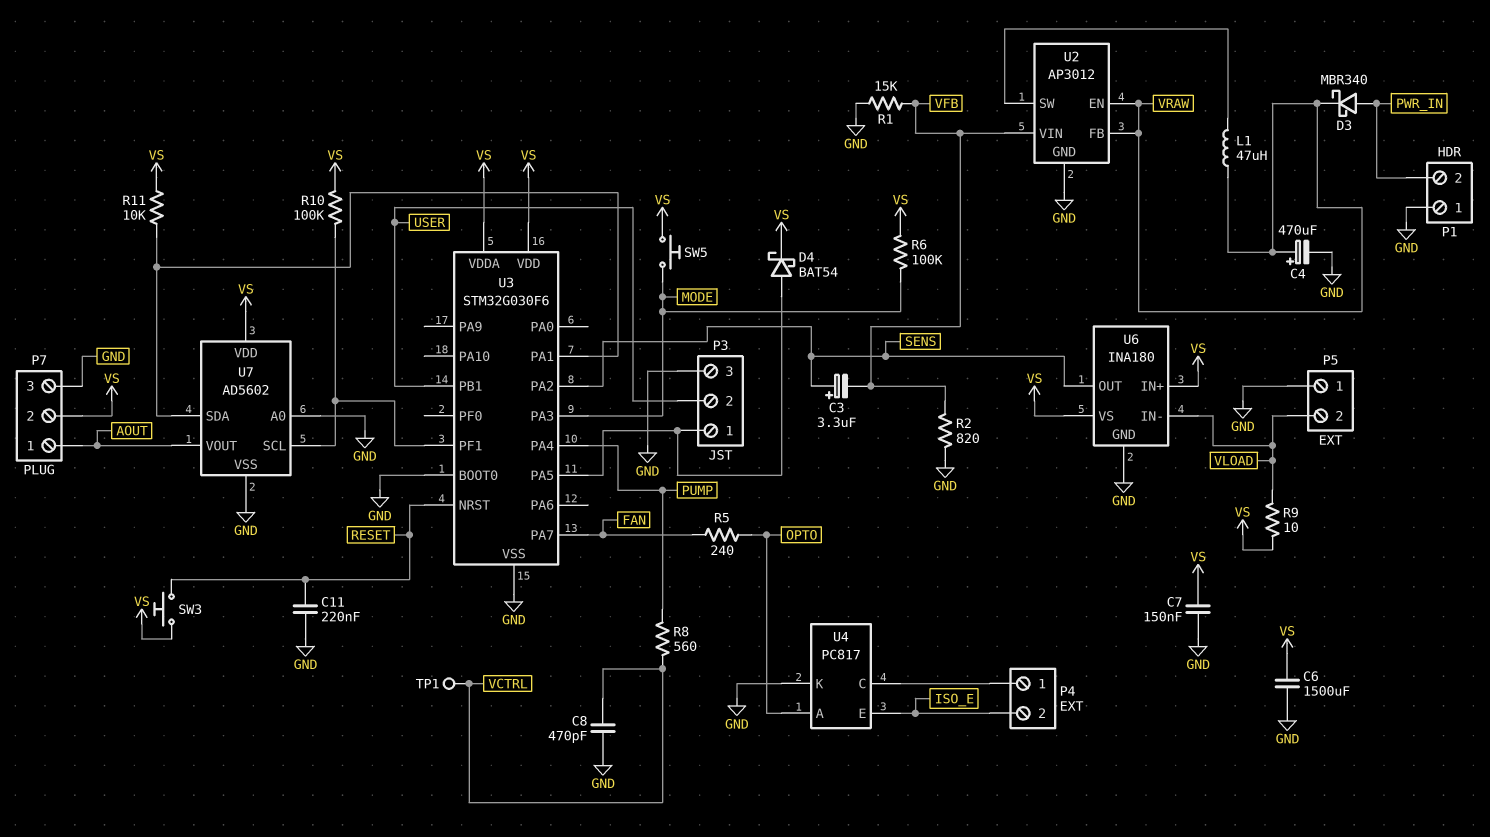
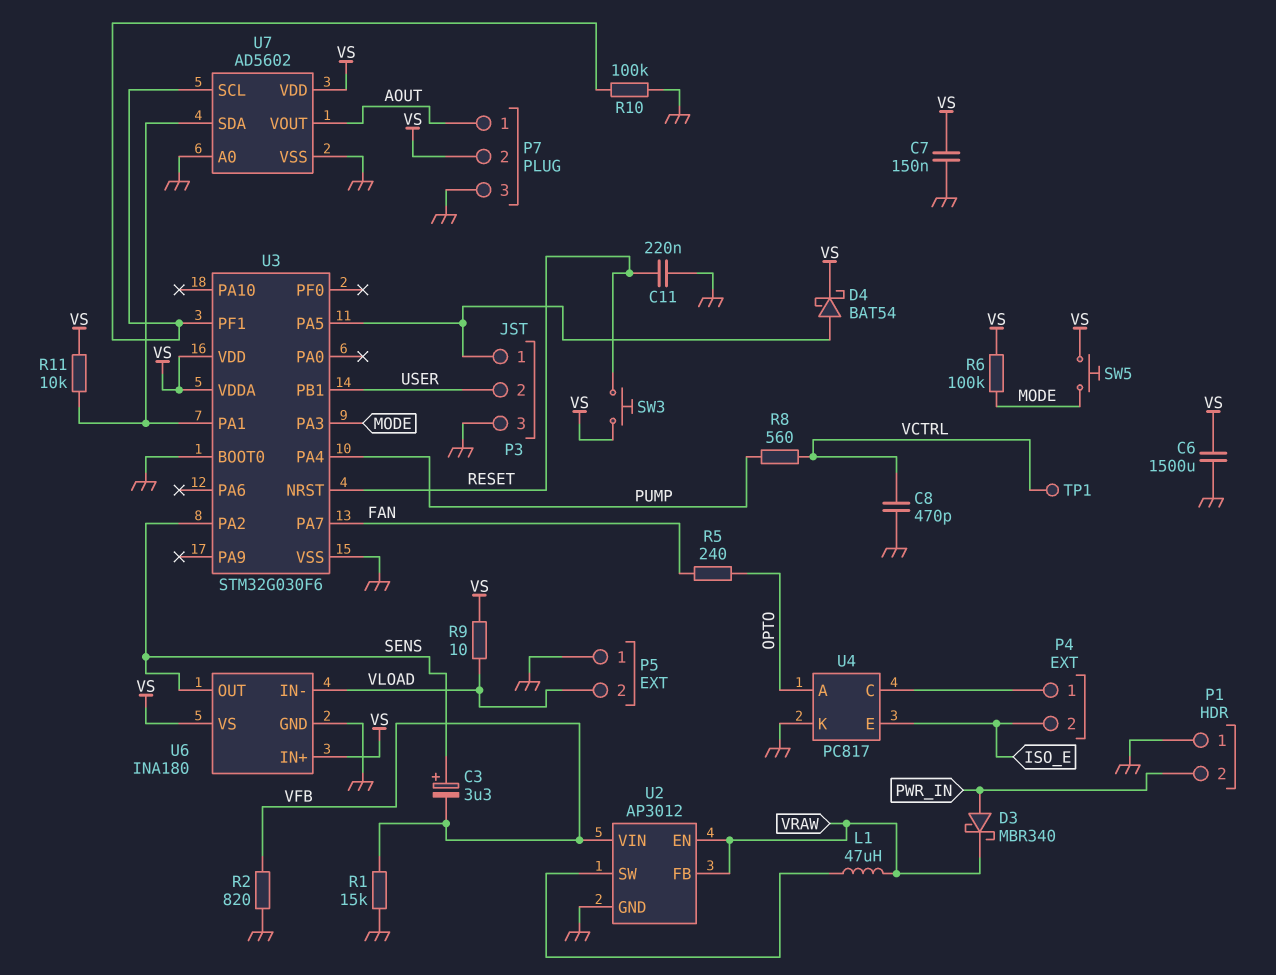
C4: 470uF (plus VRAW, minus GND) -> none
R10: 100k (U3/PF1, VS) -> 100k (GND, U3/PF1)

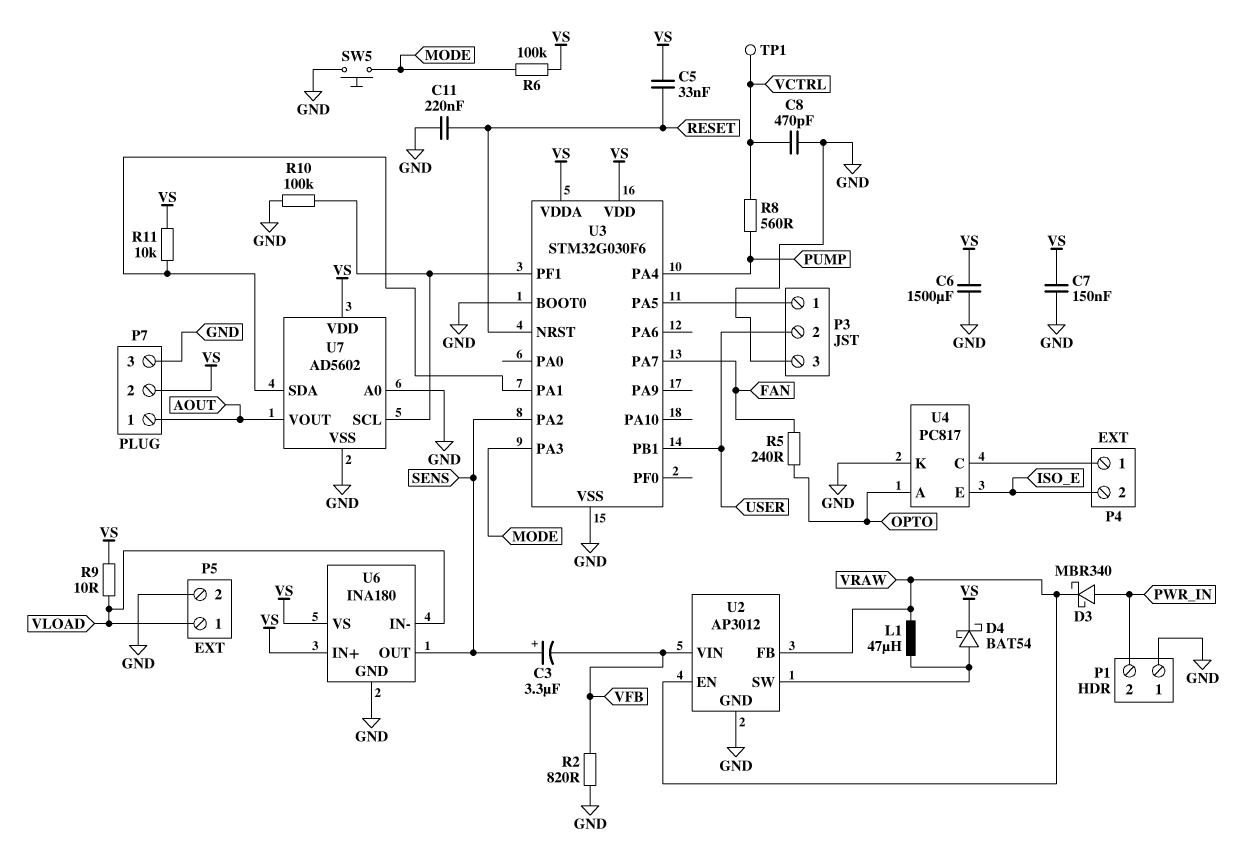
C5: none -> 33nF (RESET, VS)
D4: schottky BAT54 (A P3/1, K VS) -> schottky BAT54 (A U2/SW, K VS)
P5 pin 1: GND -> VLOAD
P5 pin 2: VLOAD -> GND
R1: 15k (GND, VFB) -> none
SW3: button (RESET, VS) -> none
SW5: button (MODE, VS) -> button (GND, MODE)

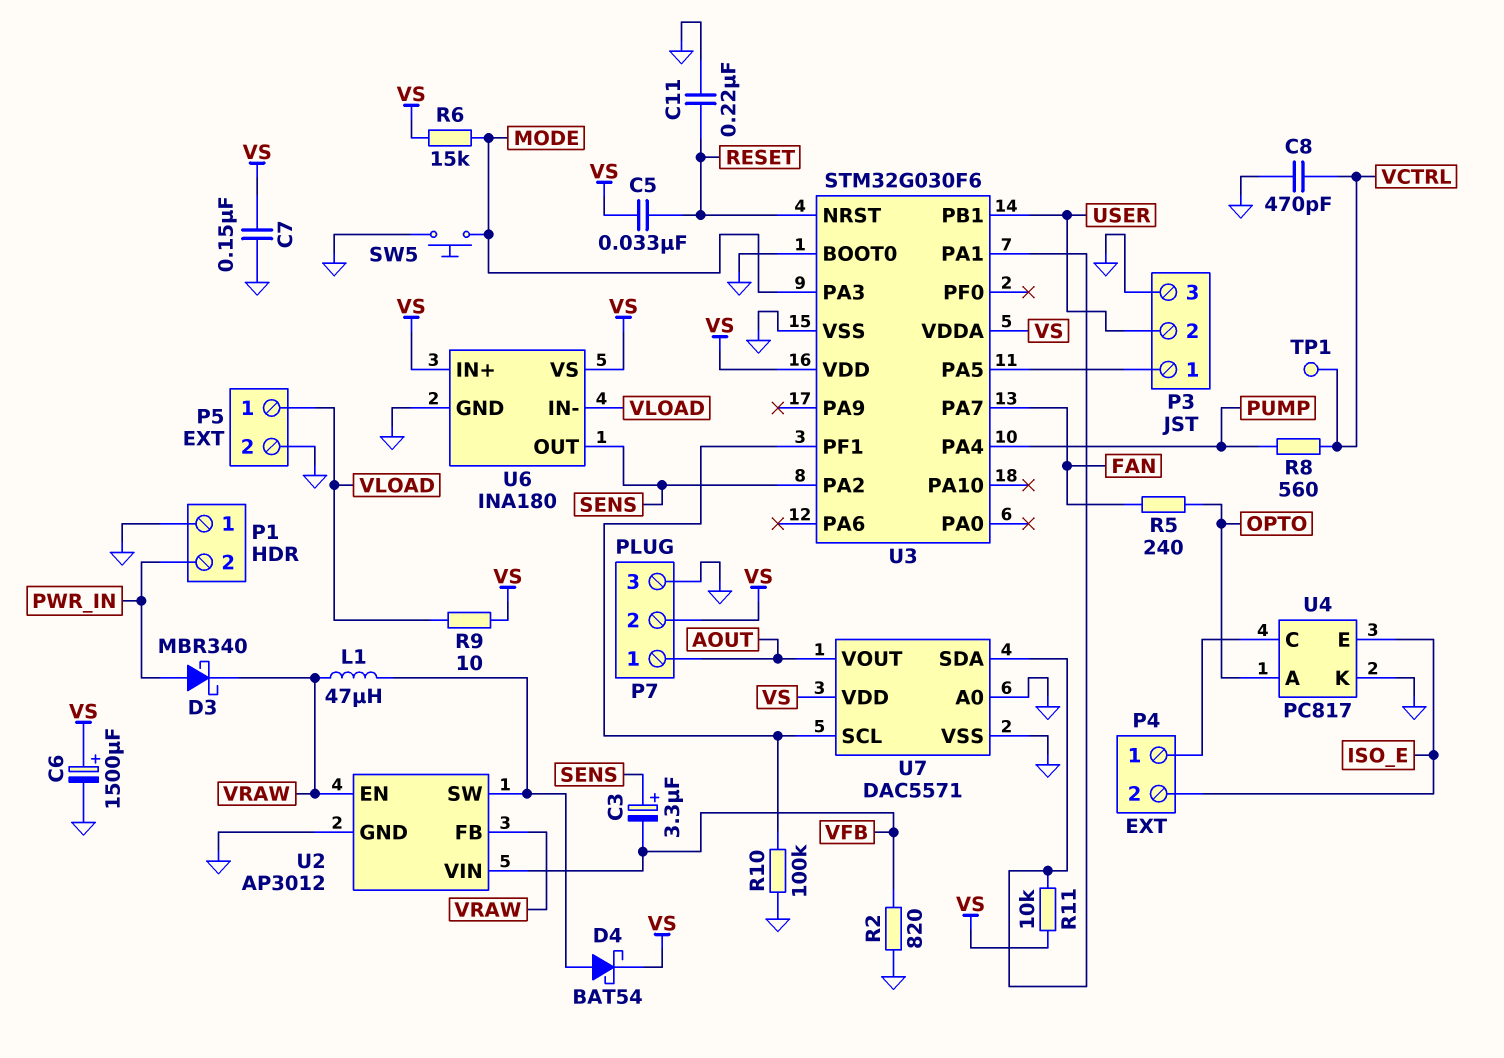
C6: 1500uF (GND, VS) -> 1500uF (plus VS, minus GND)
R6: 100k (MODE, VS) -> 15k (MODE, VS)
U7: AD5602 -> DAC5571

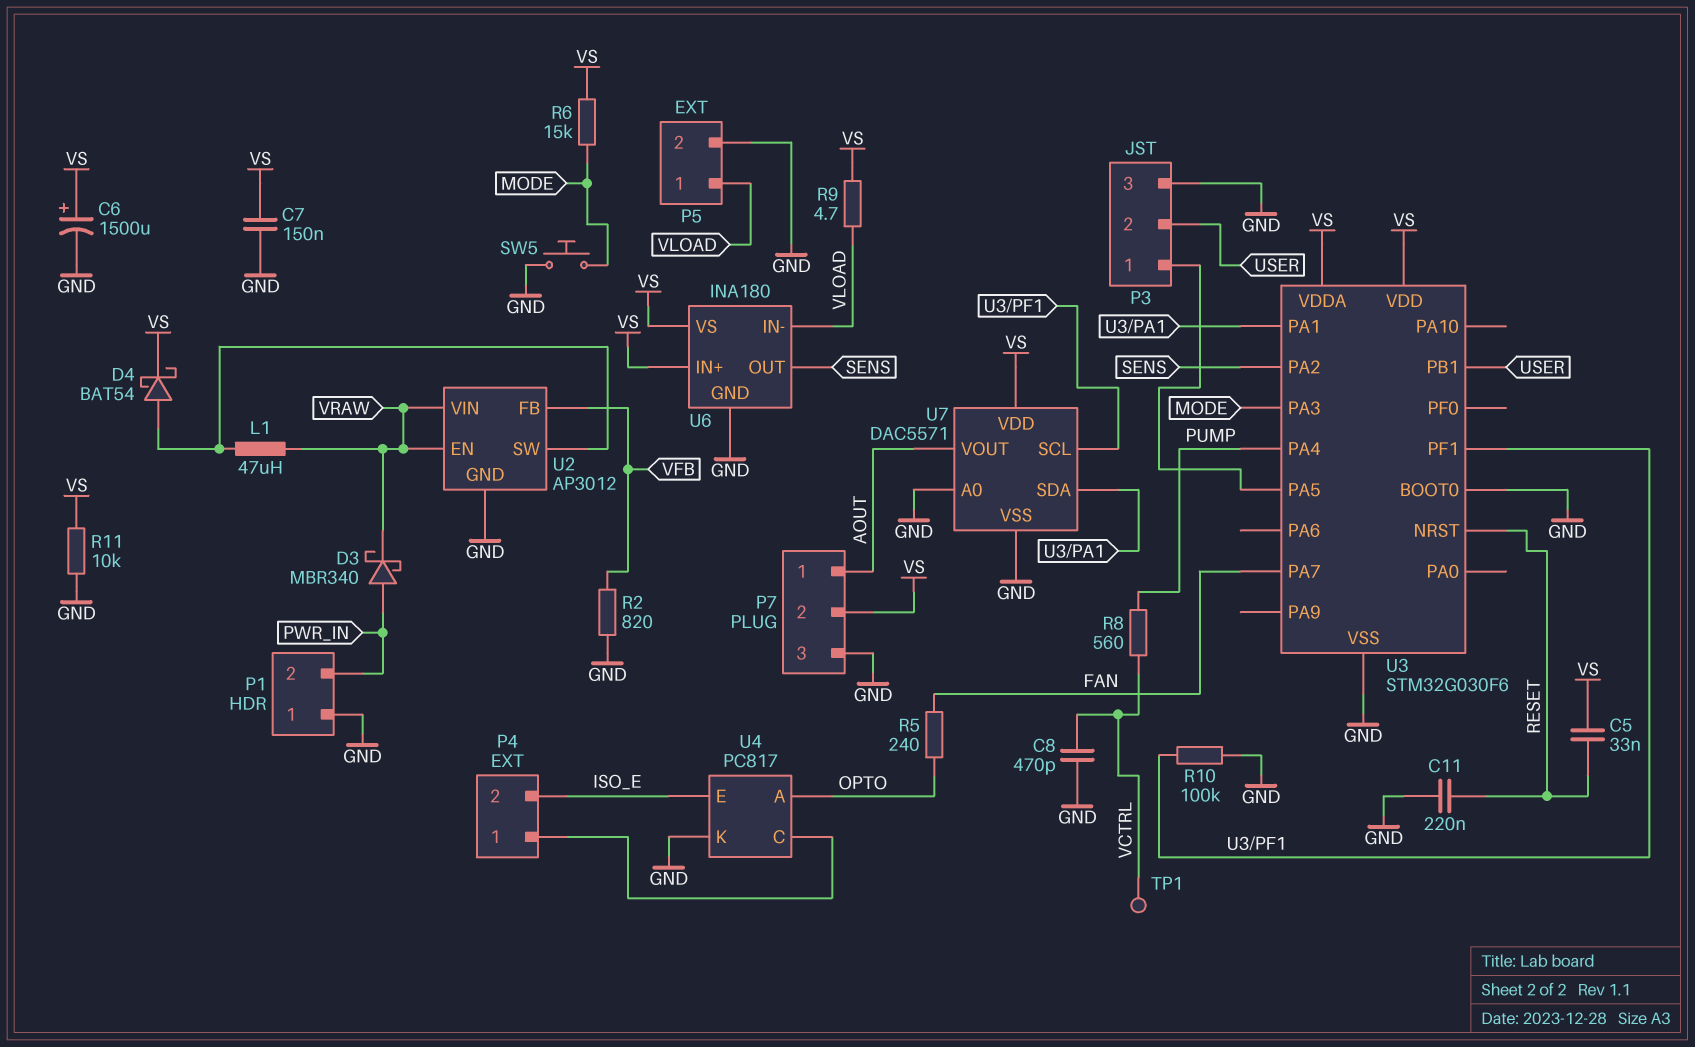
C3: 3.3uF (plus SENS, minus VFB) -> none
R9: 10 (VLOAD, VS) -> 4.7 (VLOAD, VS)
R11: 10k (U3/PA1, VS) -> 10k (GND, VS)
U2 pin FB: VRAW -> VFB
U2 pin VIN: VFB -> VRAW

